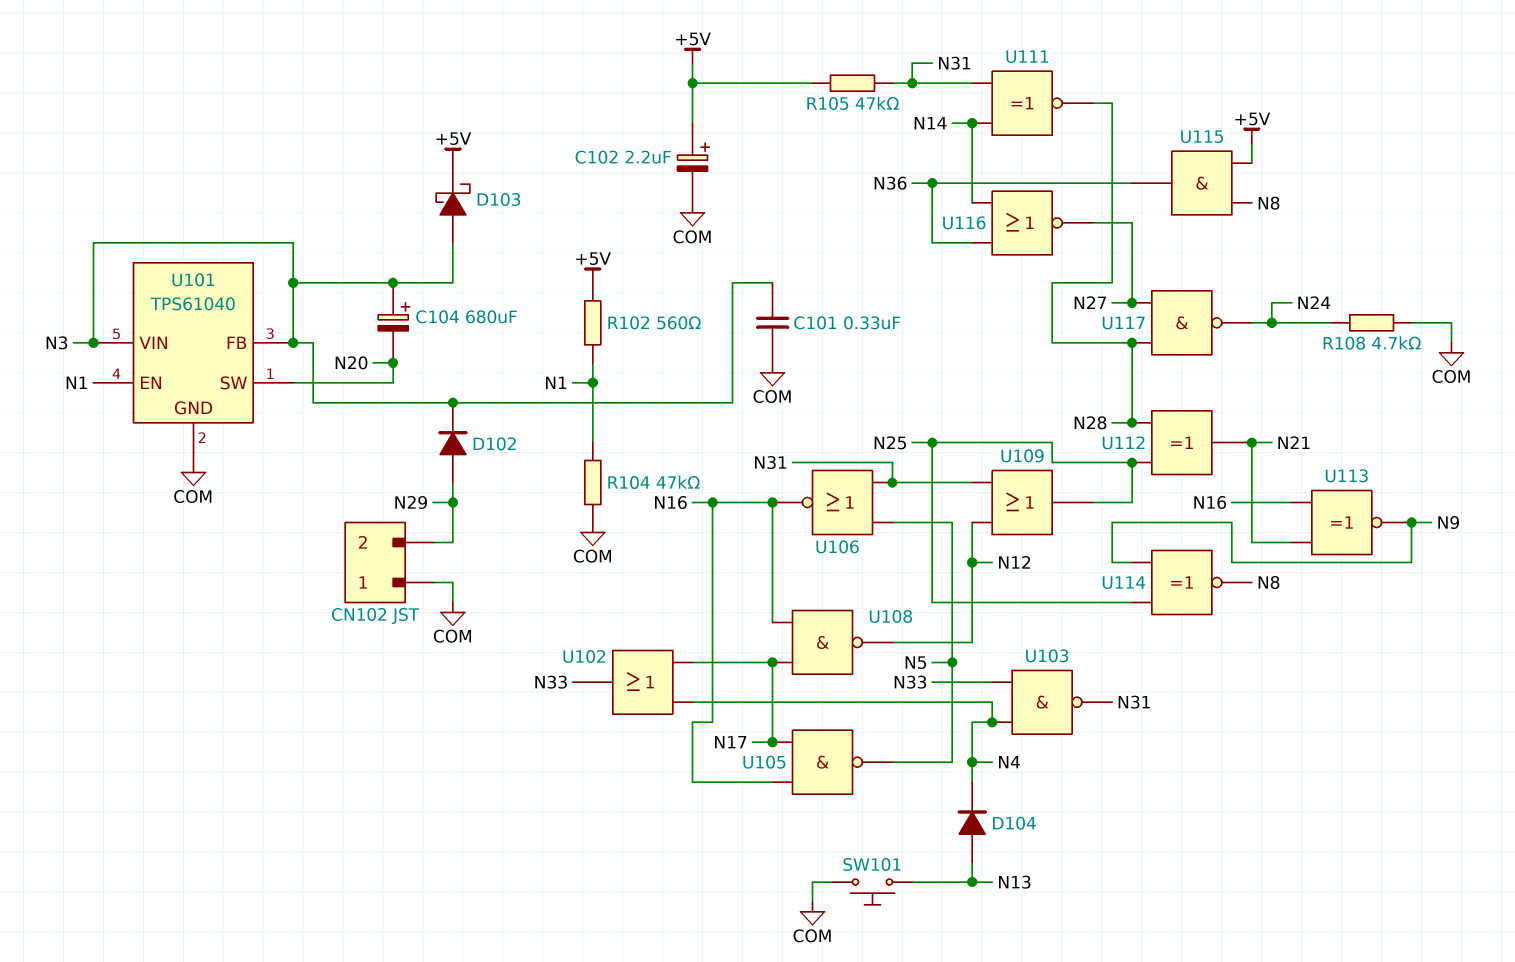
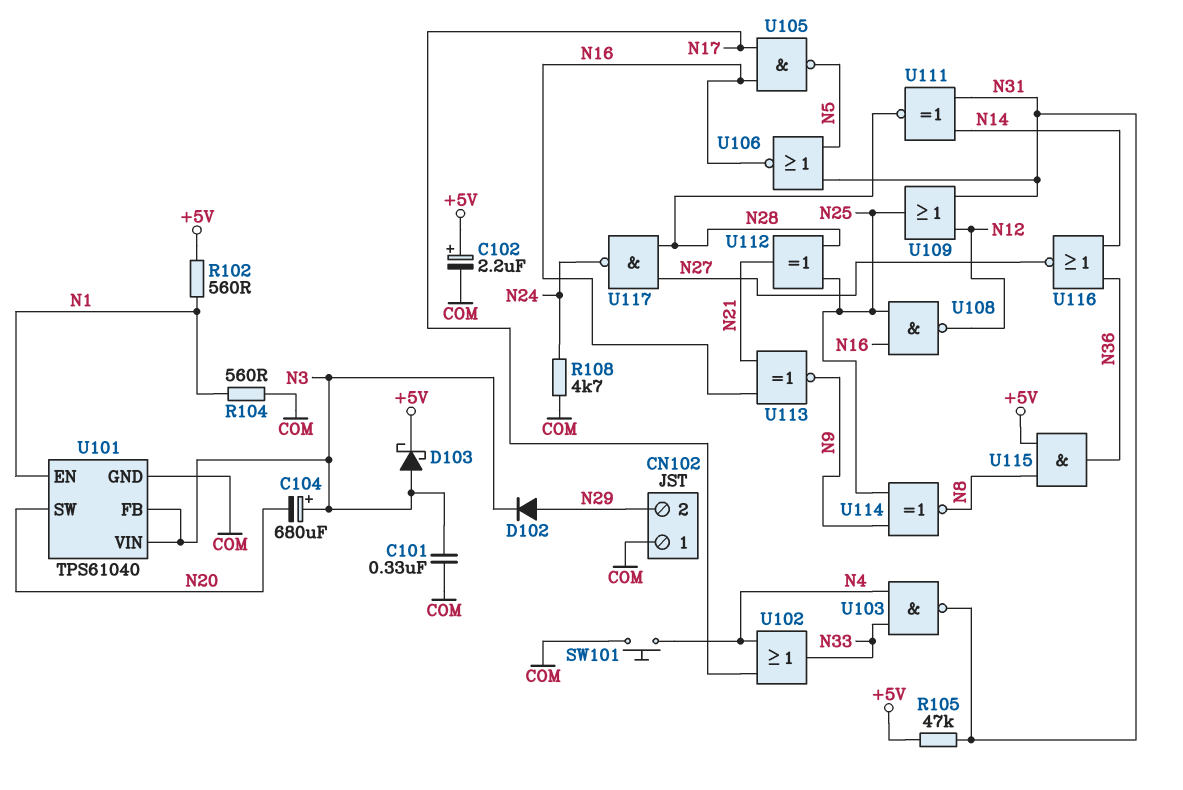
D104: diode (A N13, K N4) -> none
R104: 47k (COM, N1) -> 560 (COM, N1)
SW101: button (COM, N13) -> button (COM, N4)
U108: NAND (in N16, in N17, out N12) -> NAND (in N16, in N25, out N12)

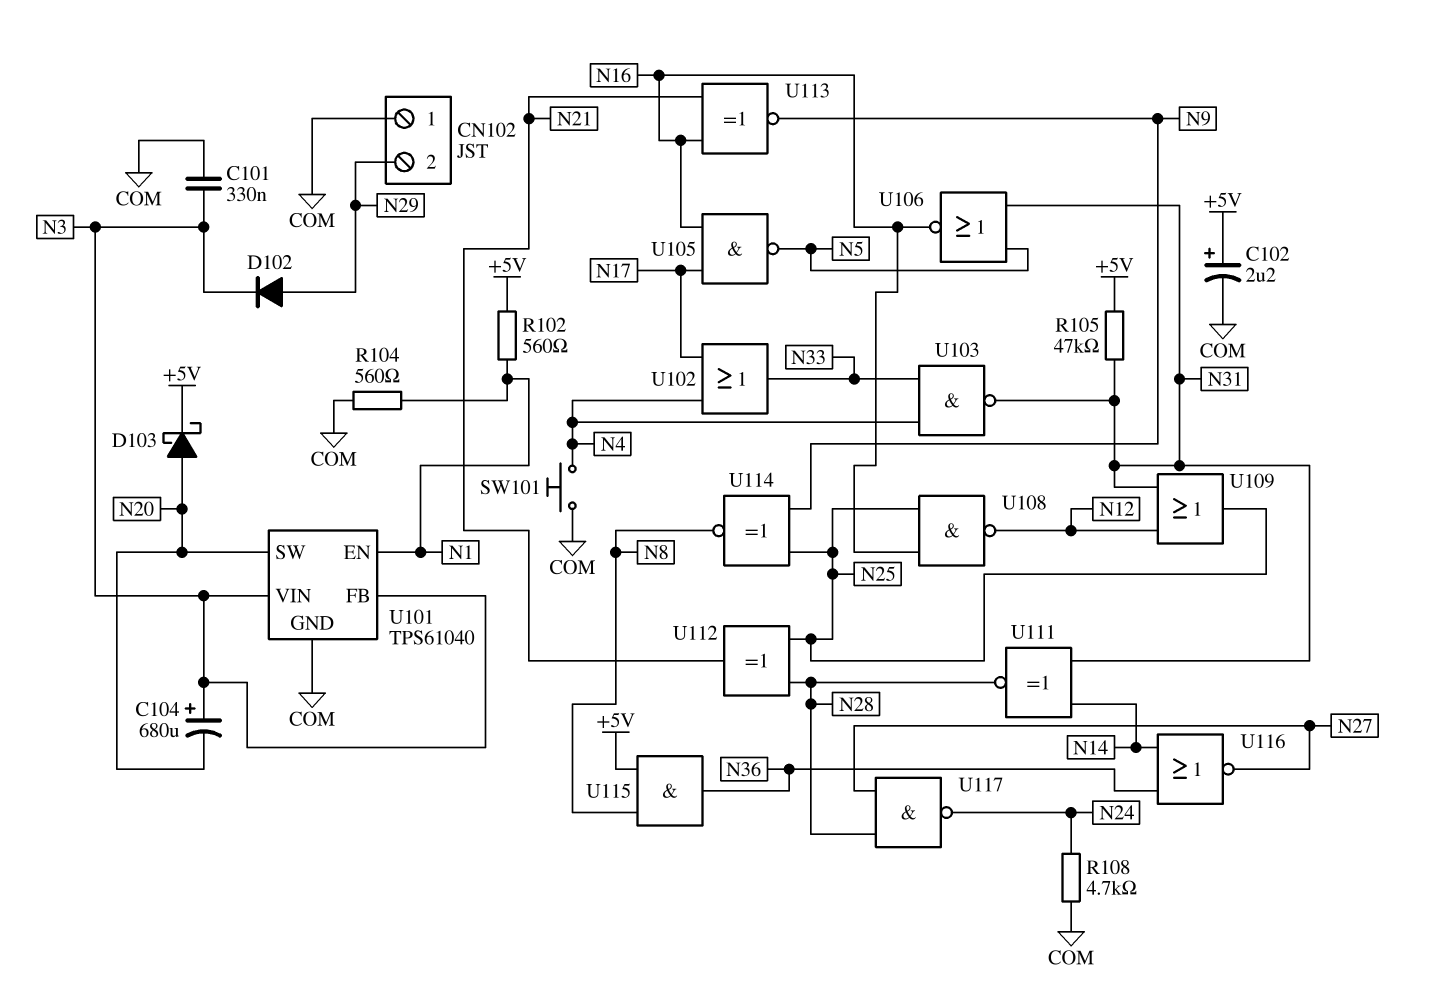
D103: schottky (A N3, K +5V) -> schottky (A N20, K +5V)

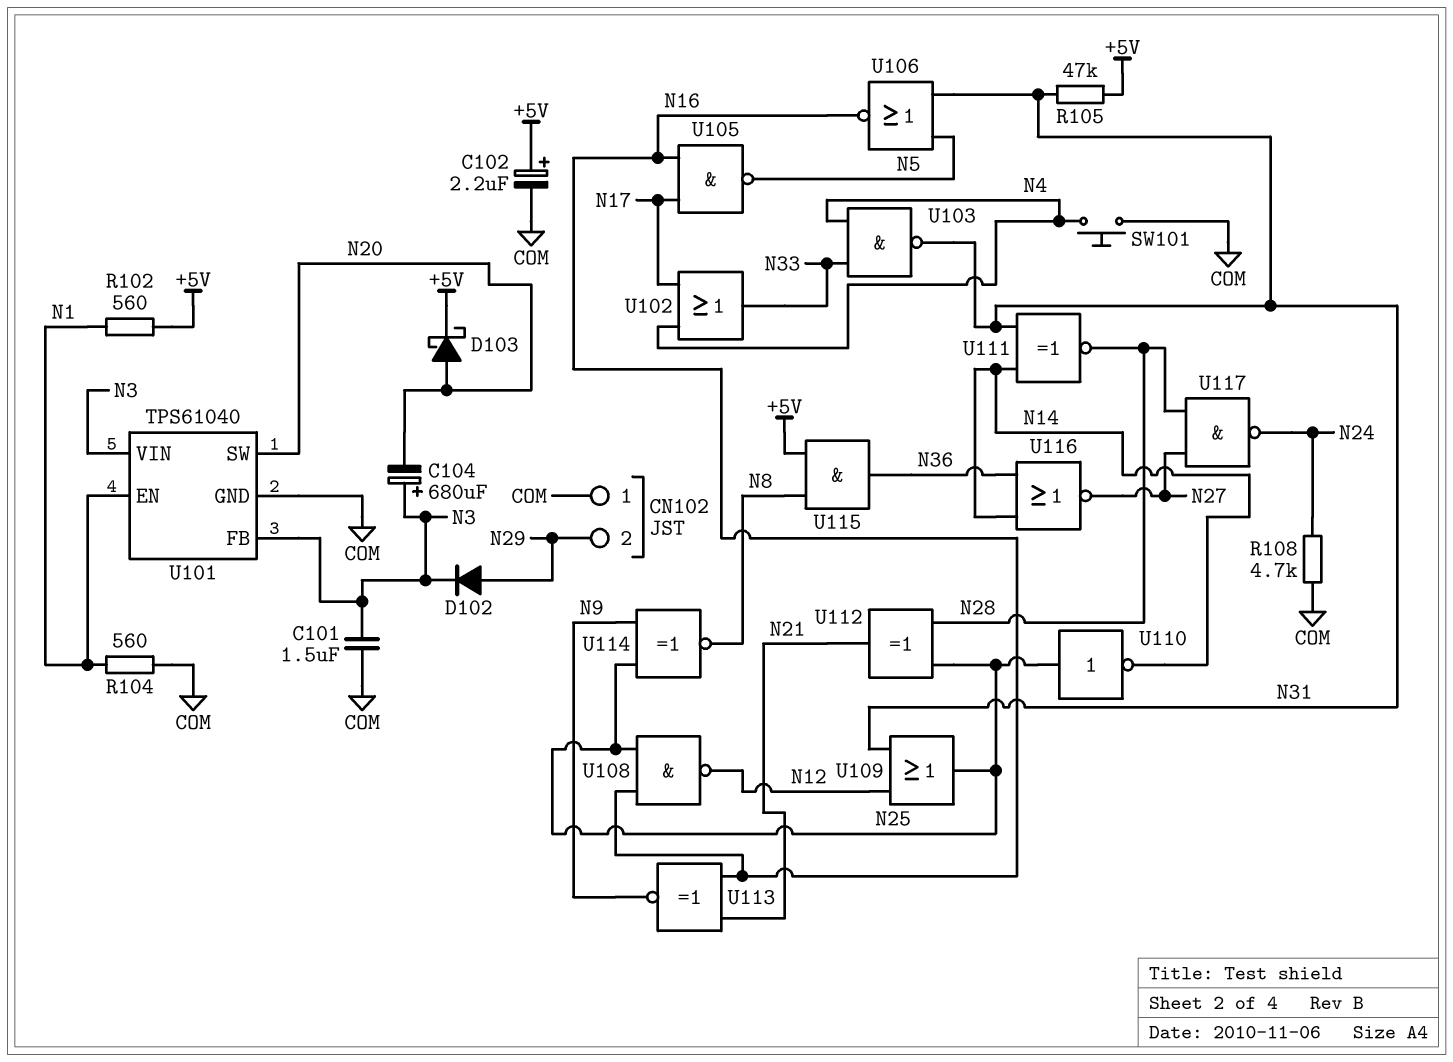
C101: 330nF (COM, N3) -> 1.5uF (COM, N3)
U110: none -> NOT (in N25, out N14)

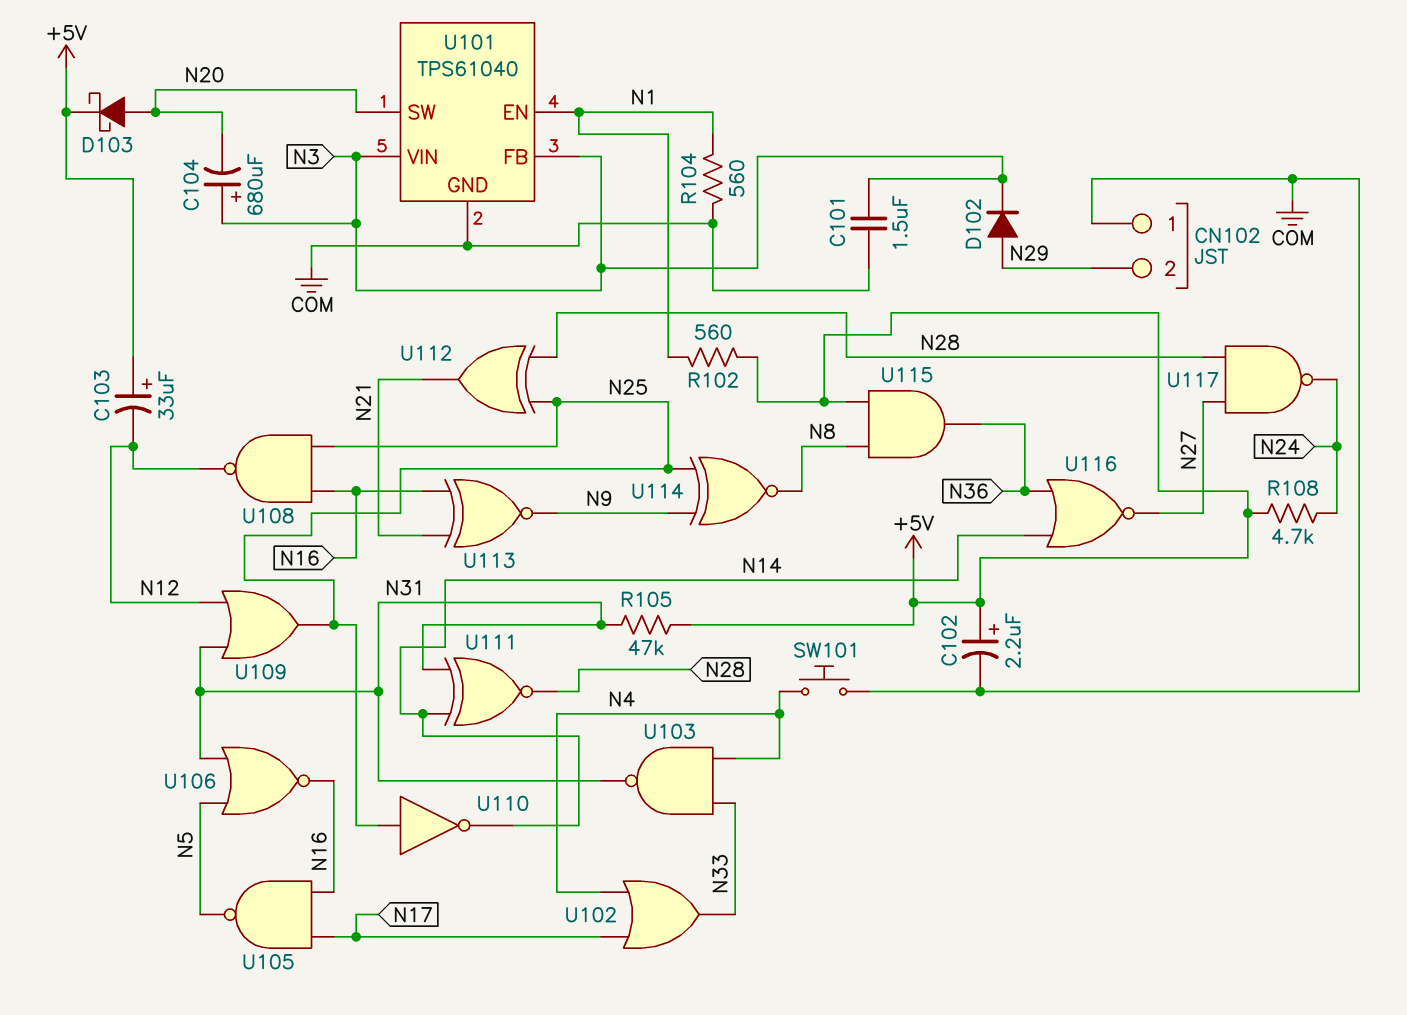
C103: none -> 33uF (plus +5V, minus N12)
R108: 4.7k (COM, N24) -> 4.7k (+5V, N24)

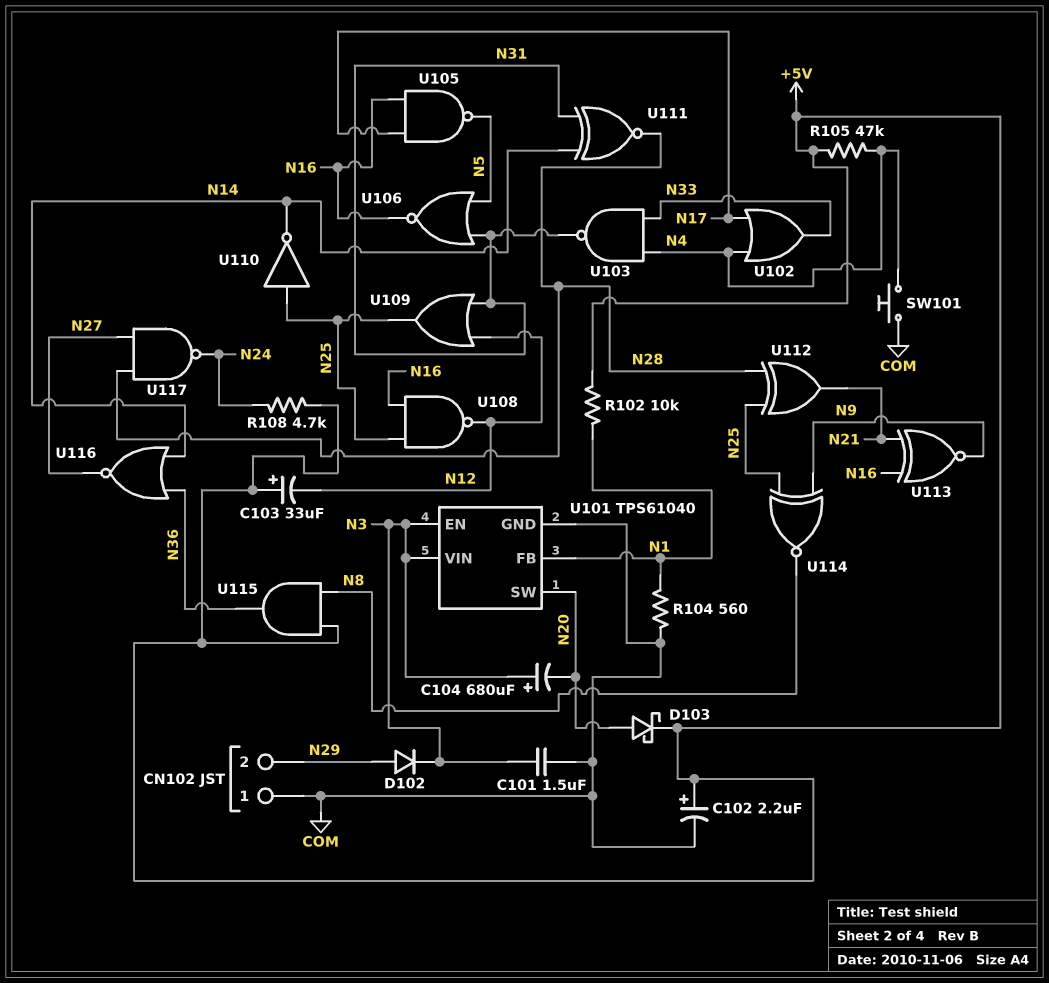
R102: 560 (+5V, N1) -> 10k (+5V, N1)
R105: 47k (+5V, N31) -> 47k (+5V, N4)
U101 pin EN: N1 -> N3
U101 pin FB: N3 -> N1

